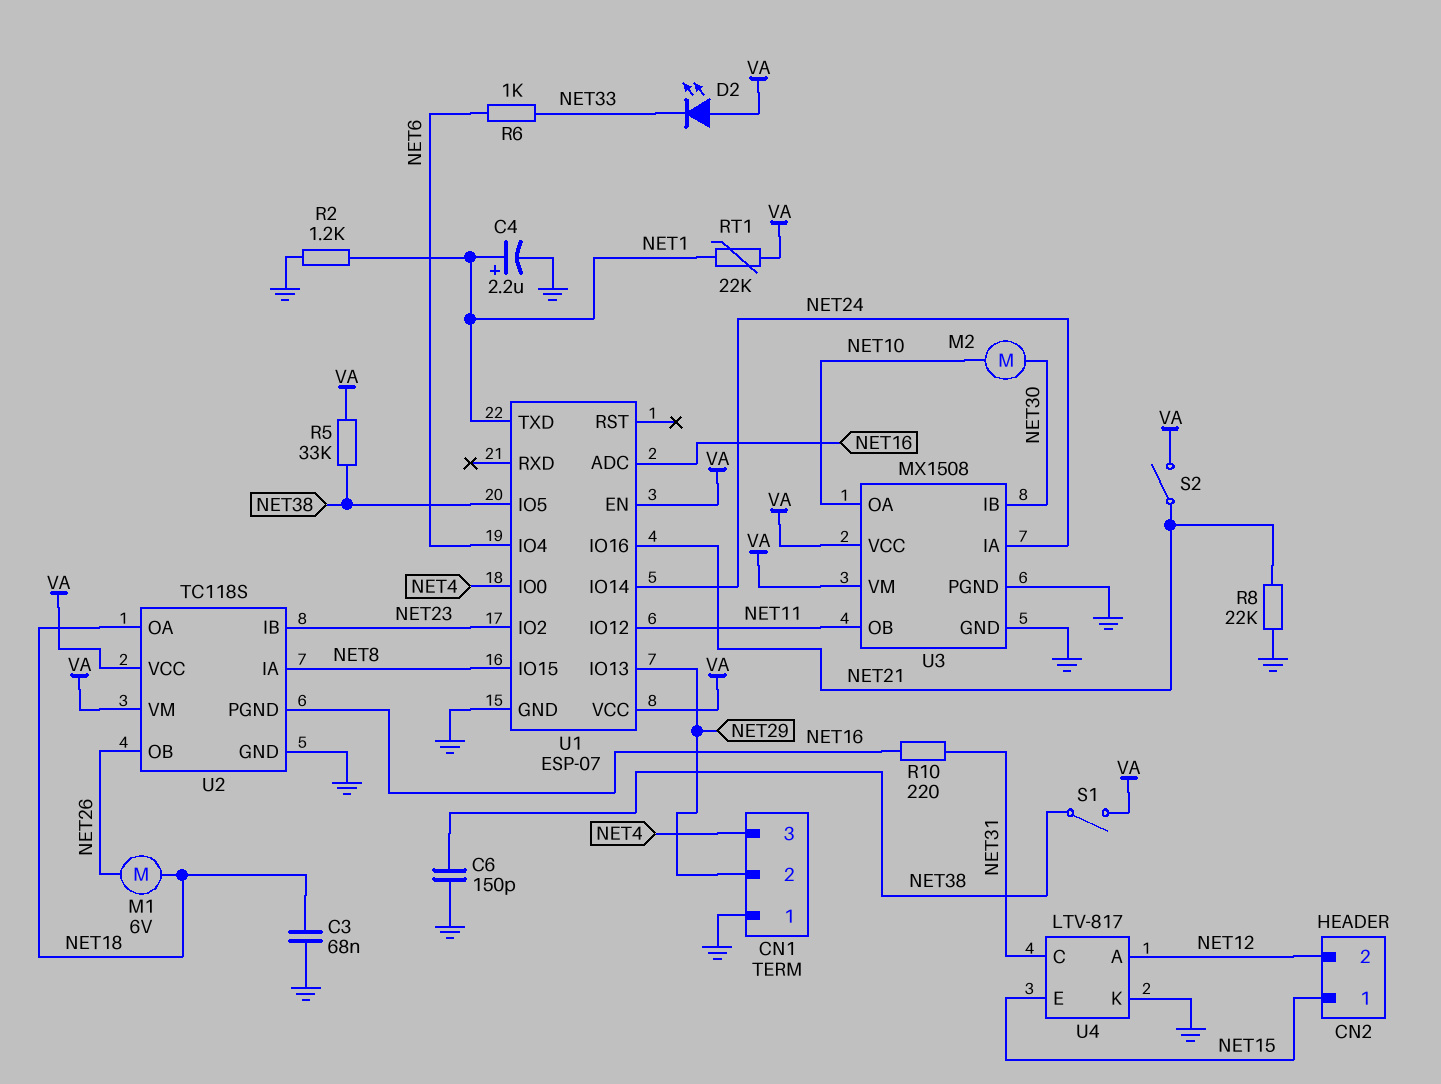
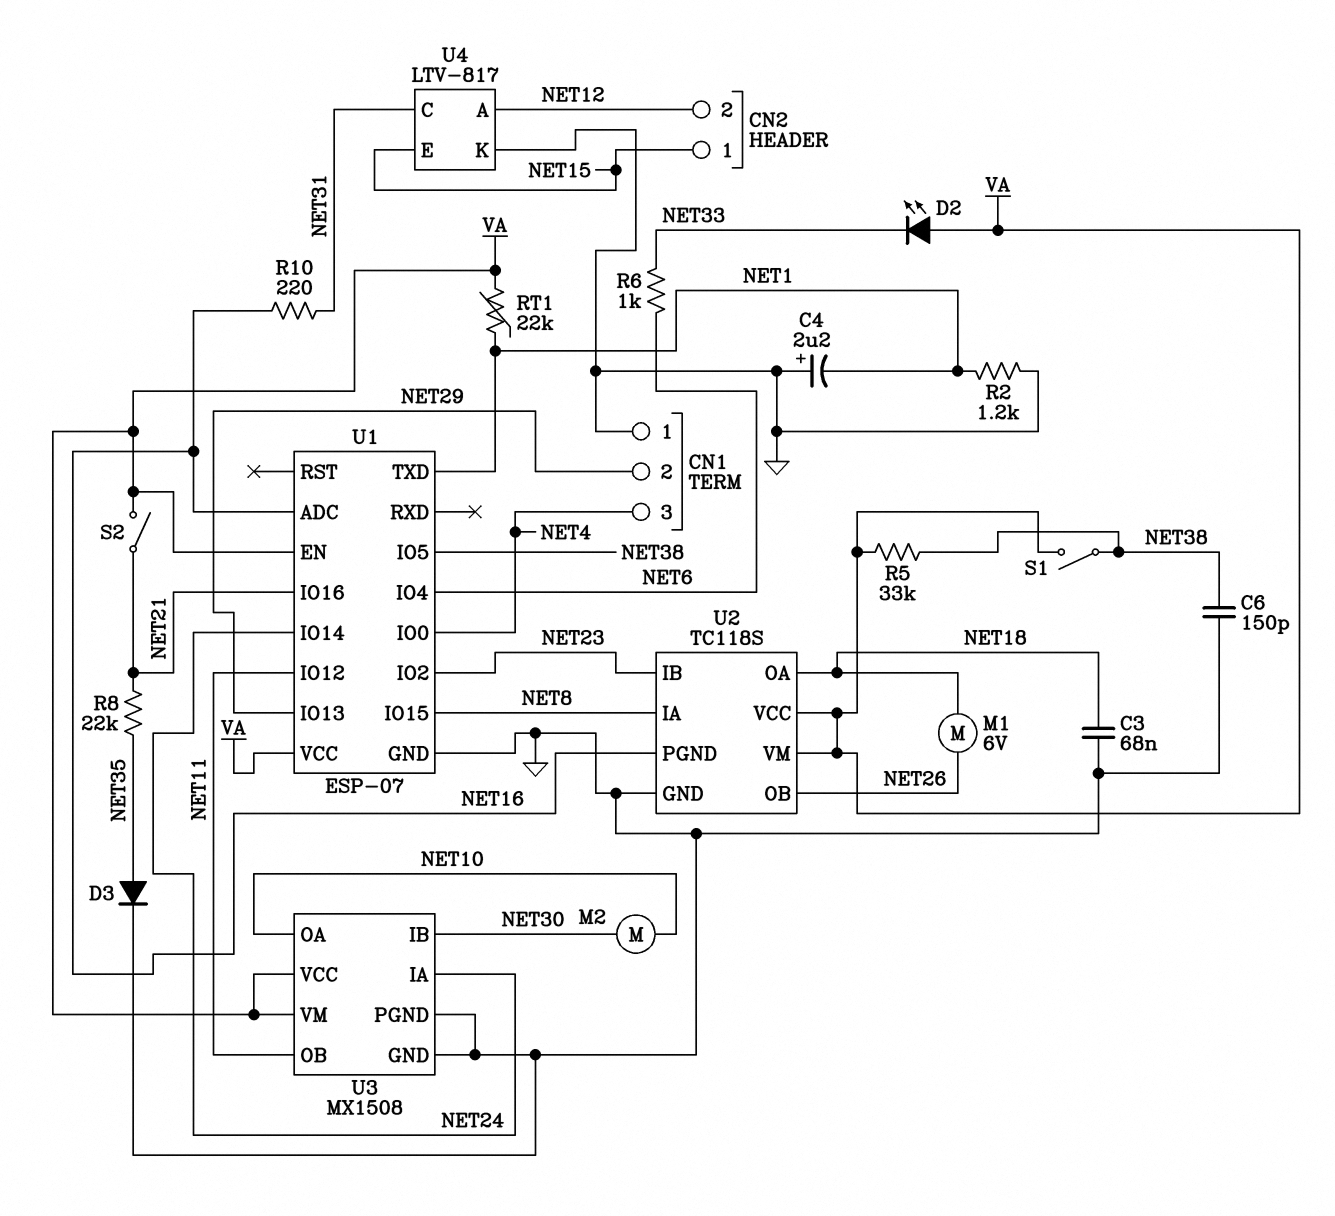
C4: 2.2uF (plus NET1, minus GND) -> 2.2uF (plus GND, minus NET1)
D3: none -> diode (A NET35, K GND)
R8: 22k (GND, NET21) -> 22k (NET21, NET35)

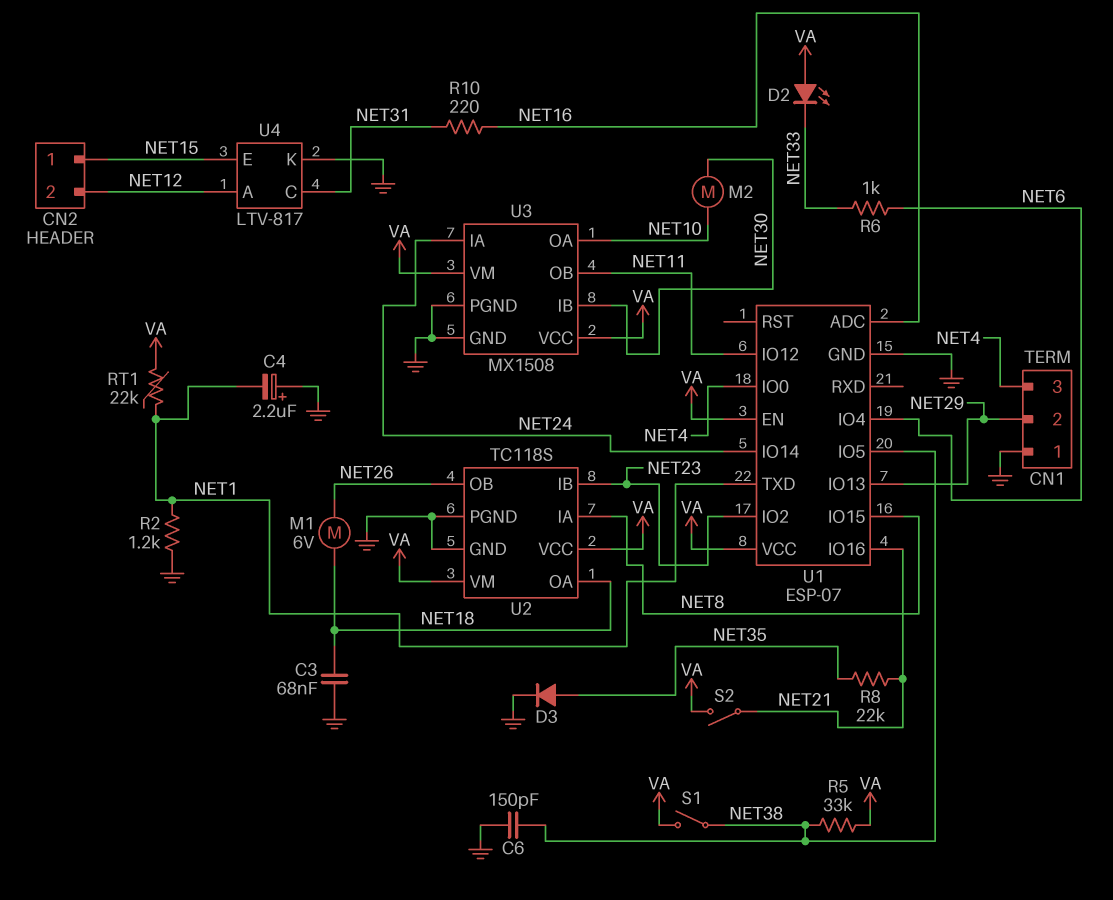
U2 pin PGND: NET16 -> GND

